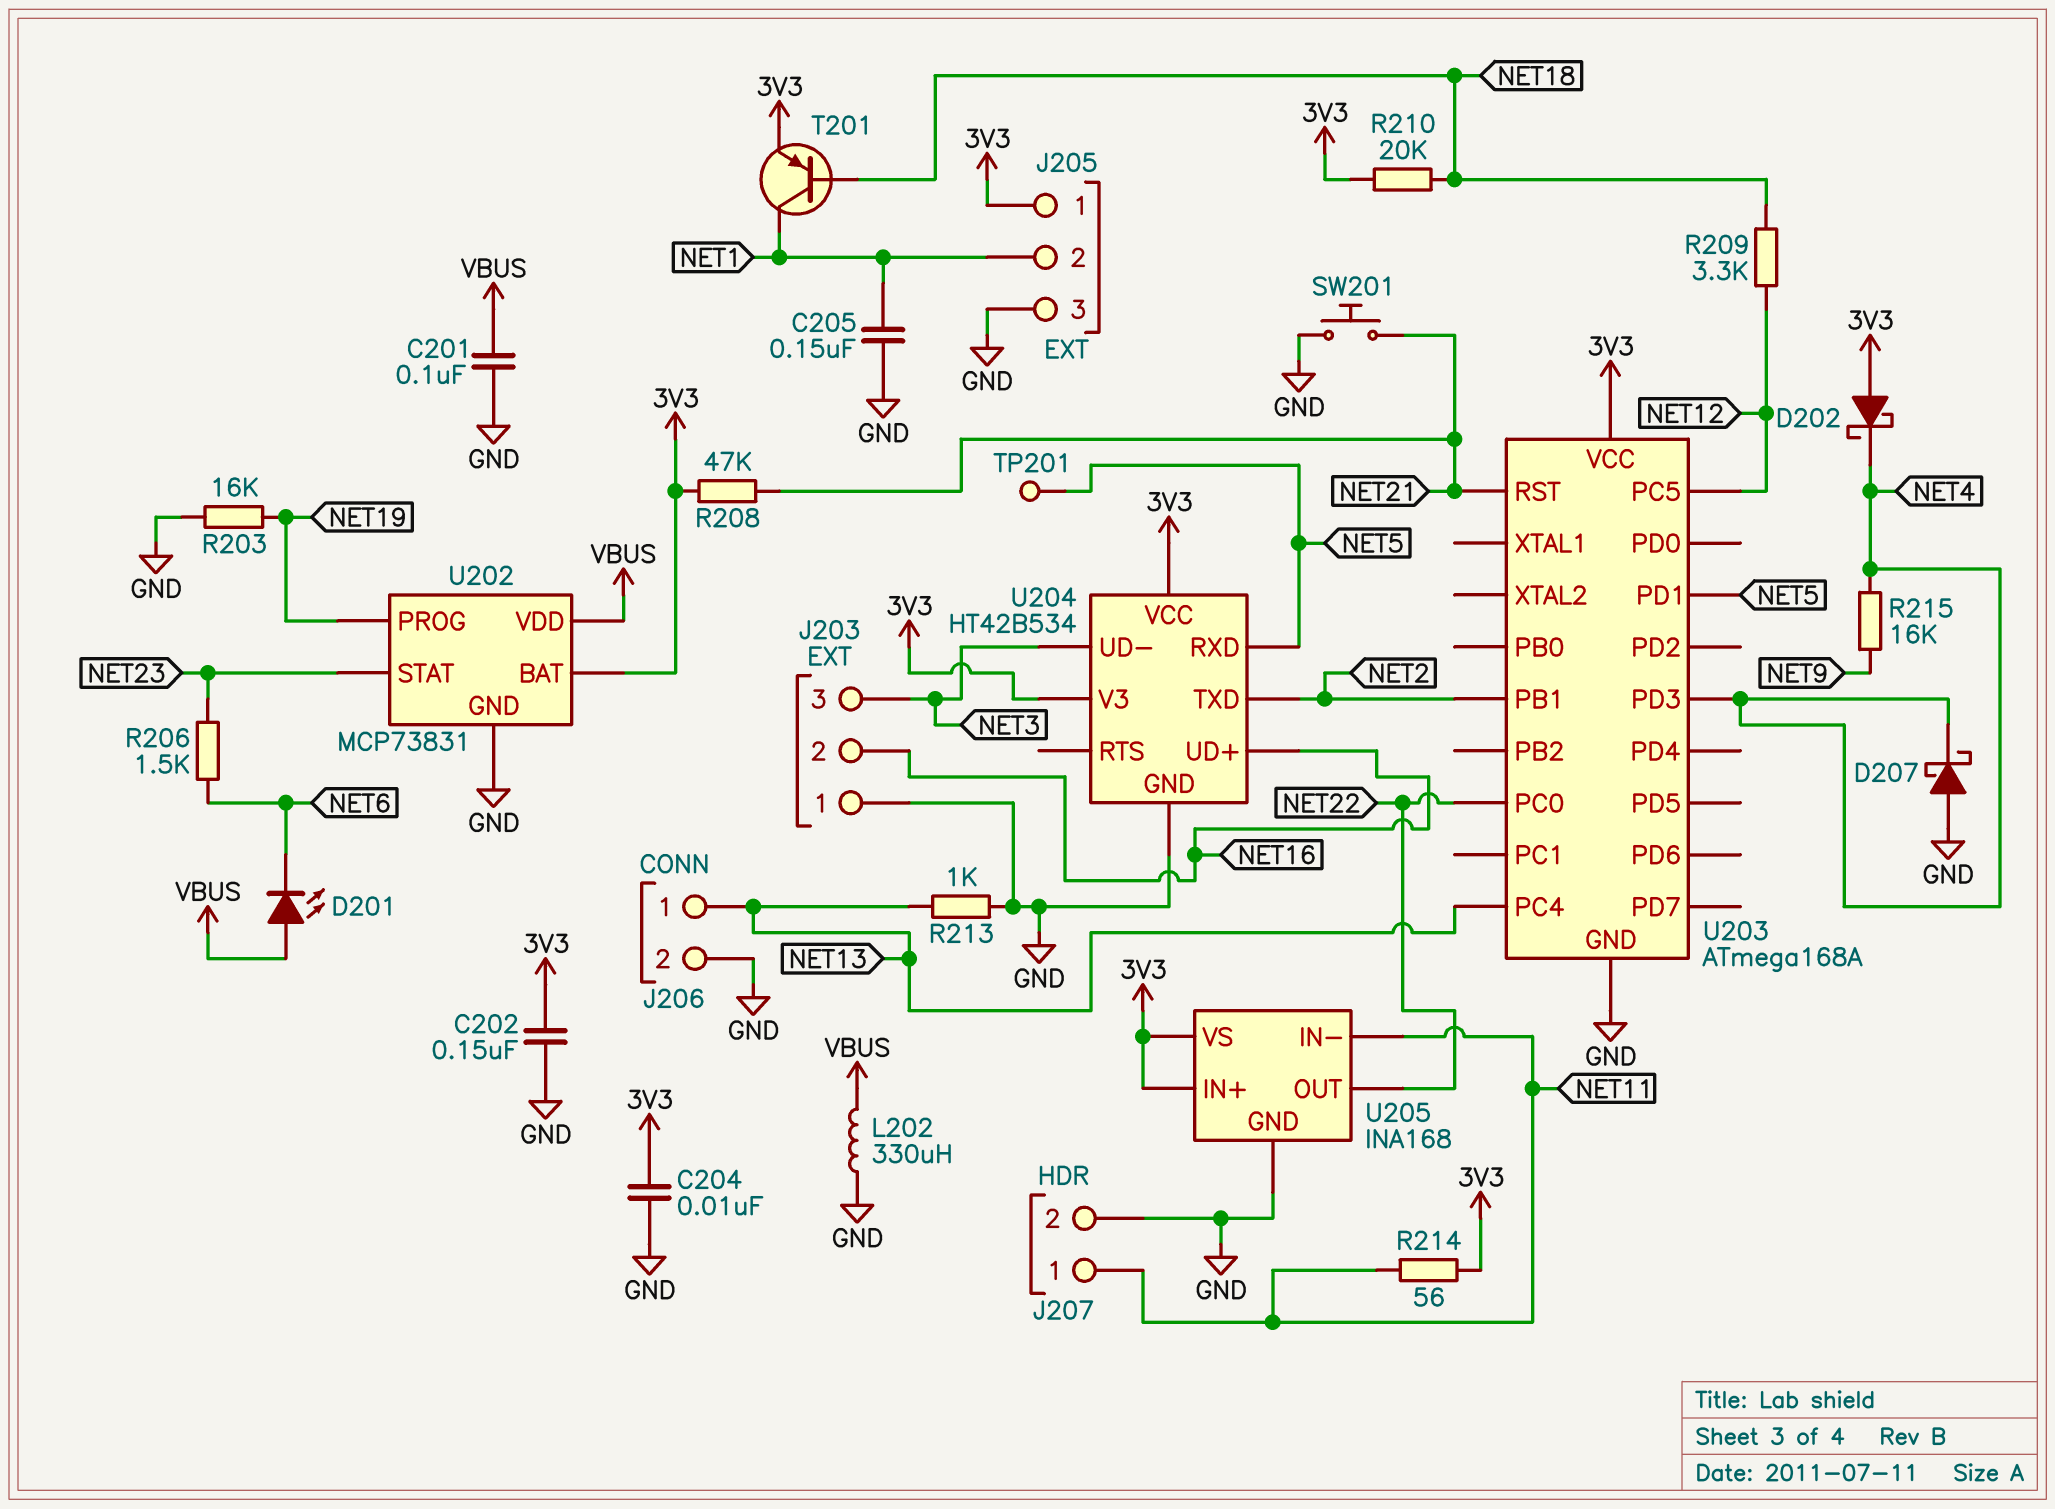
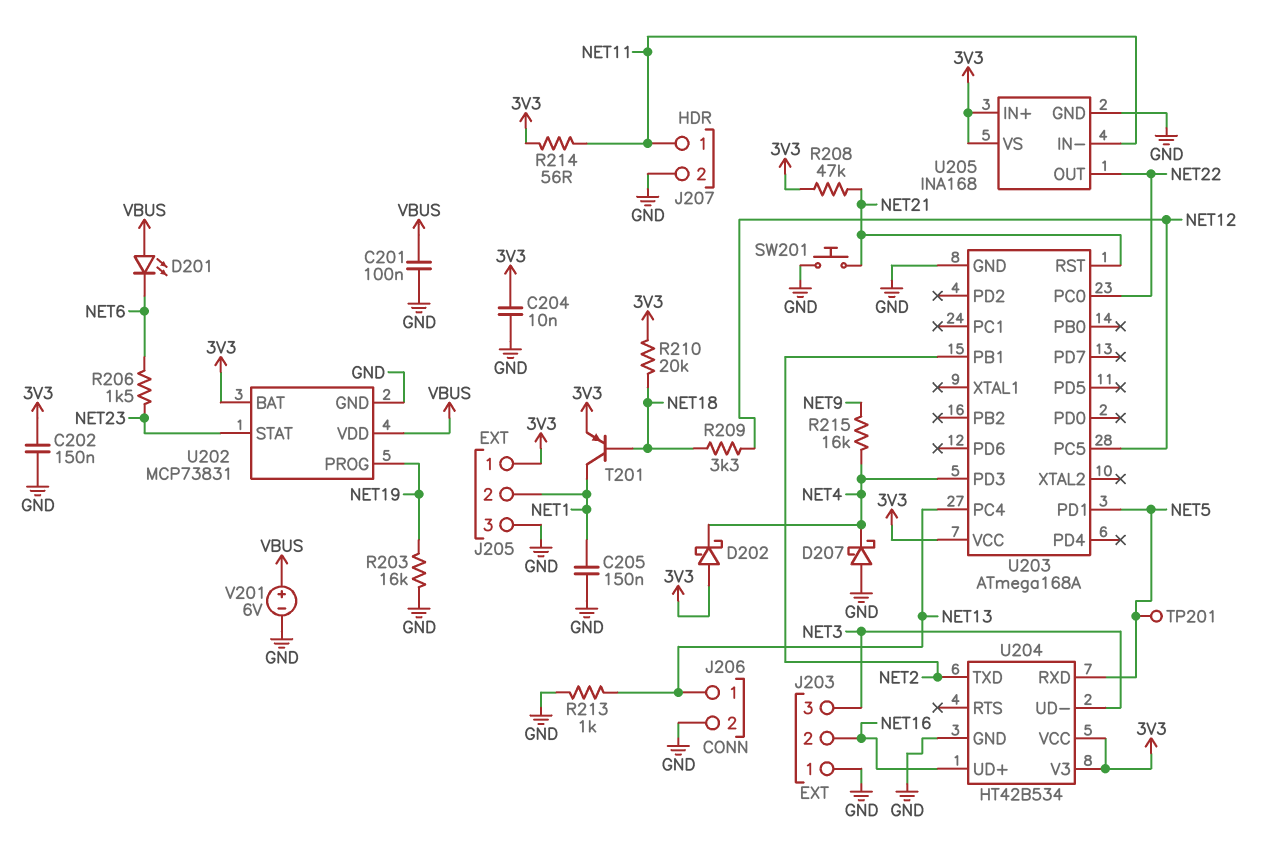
L202: 330uH (GND, VBUS) -> none
V201: none -> 6V (plus VBUS, minus GND)

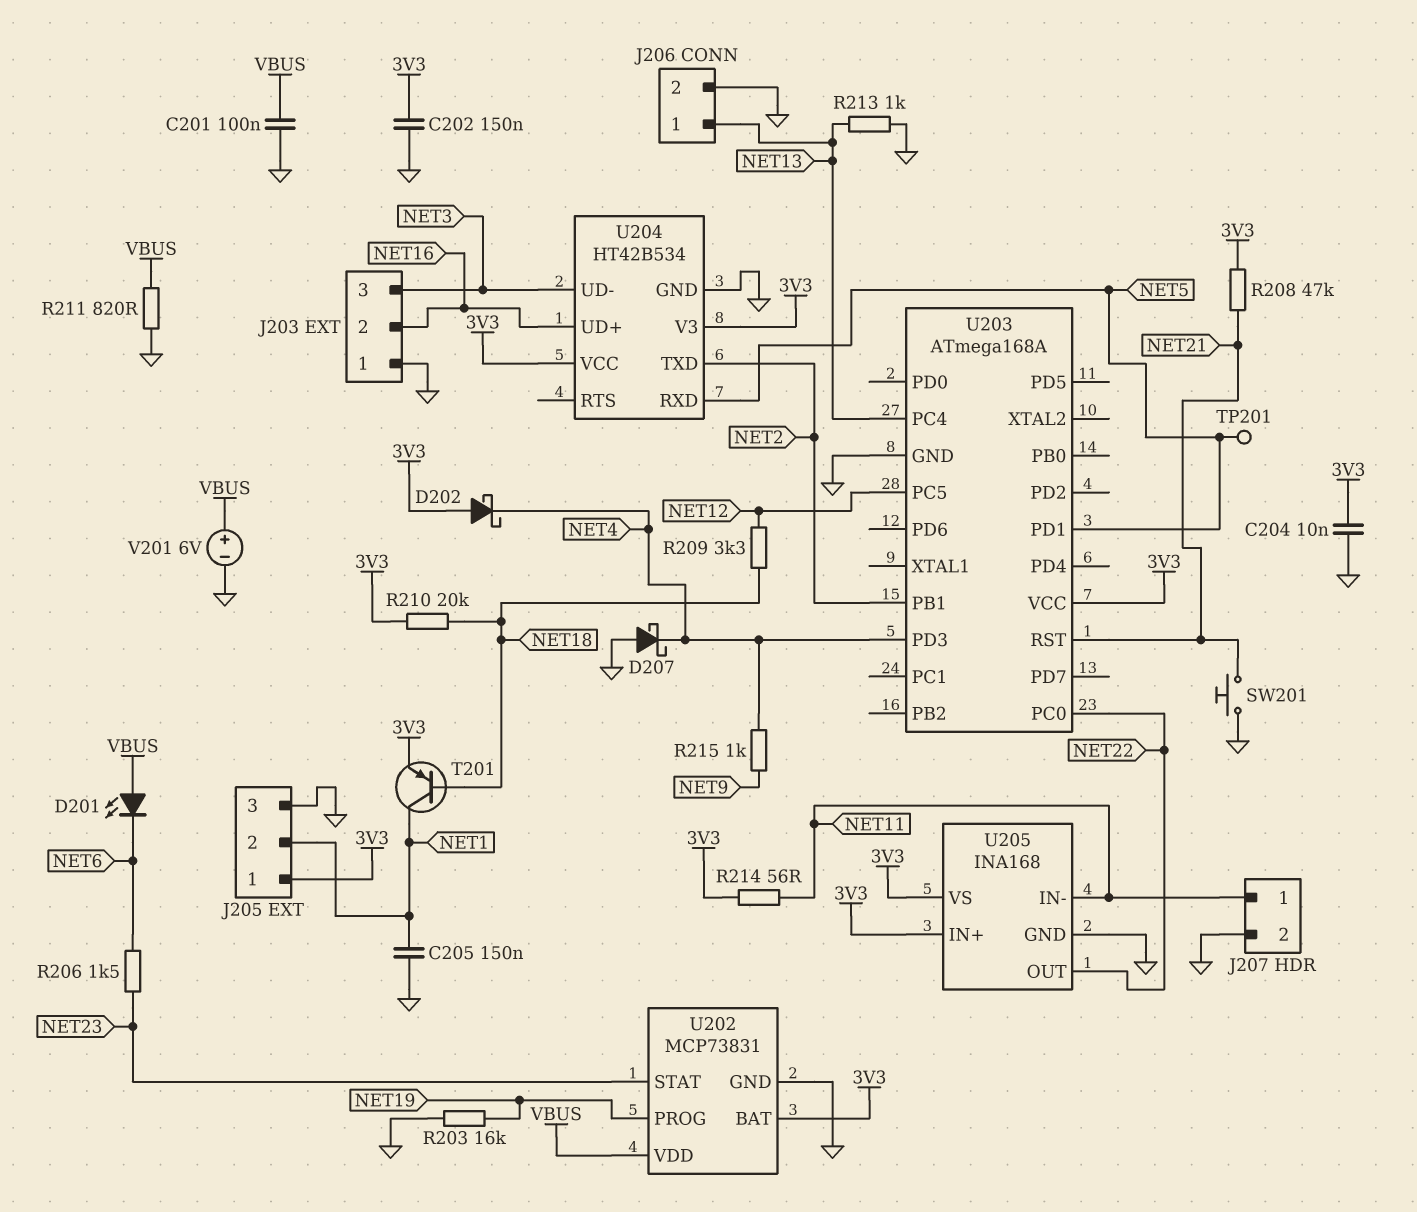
R211: none -> 820 (GND, VBUS)
R215: 16k (NET4, NET9) -> 1k (NET4, NET9)

